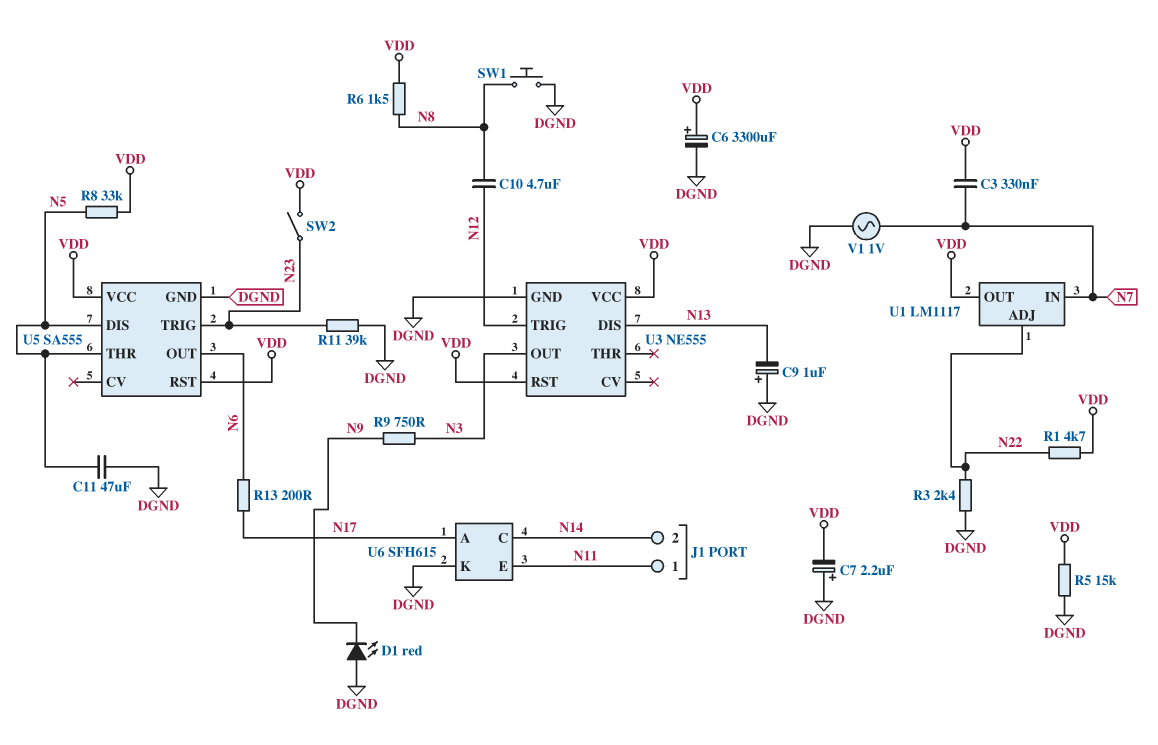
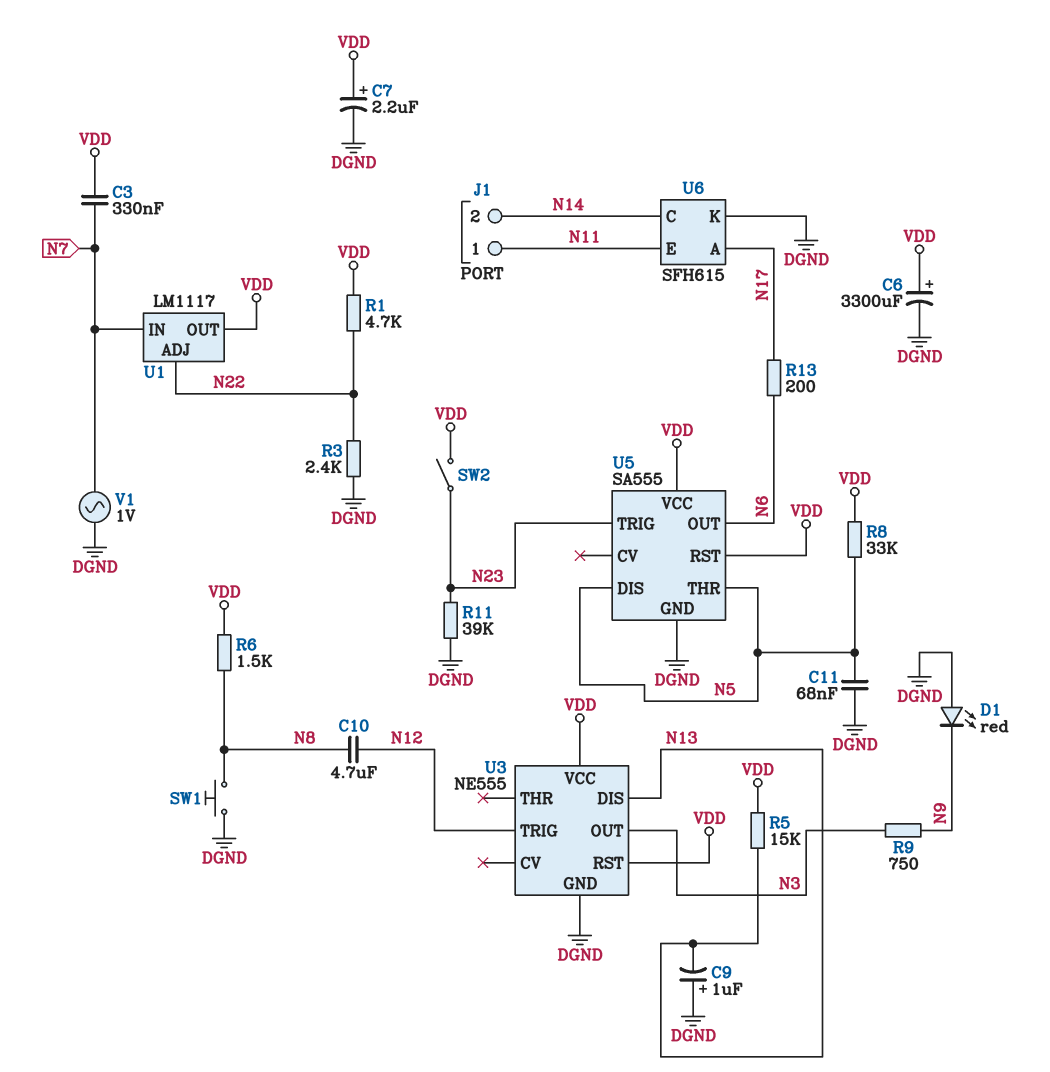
C7: 2.2uF (plus DGND, minus VDD) -> 2.2uF (plus VDD, minus DGND)
C11: 47uF (DGND, N5) -> 68nF (DGND, N5)
R5: 15k (DGND, VDD) -> 15k (N13, VDD)

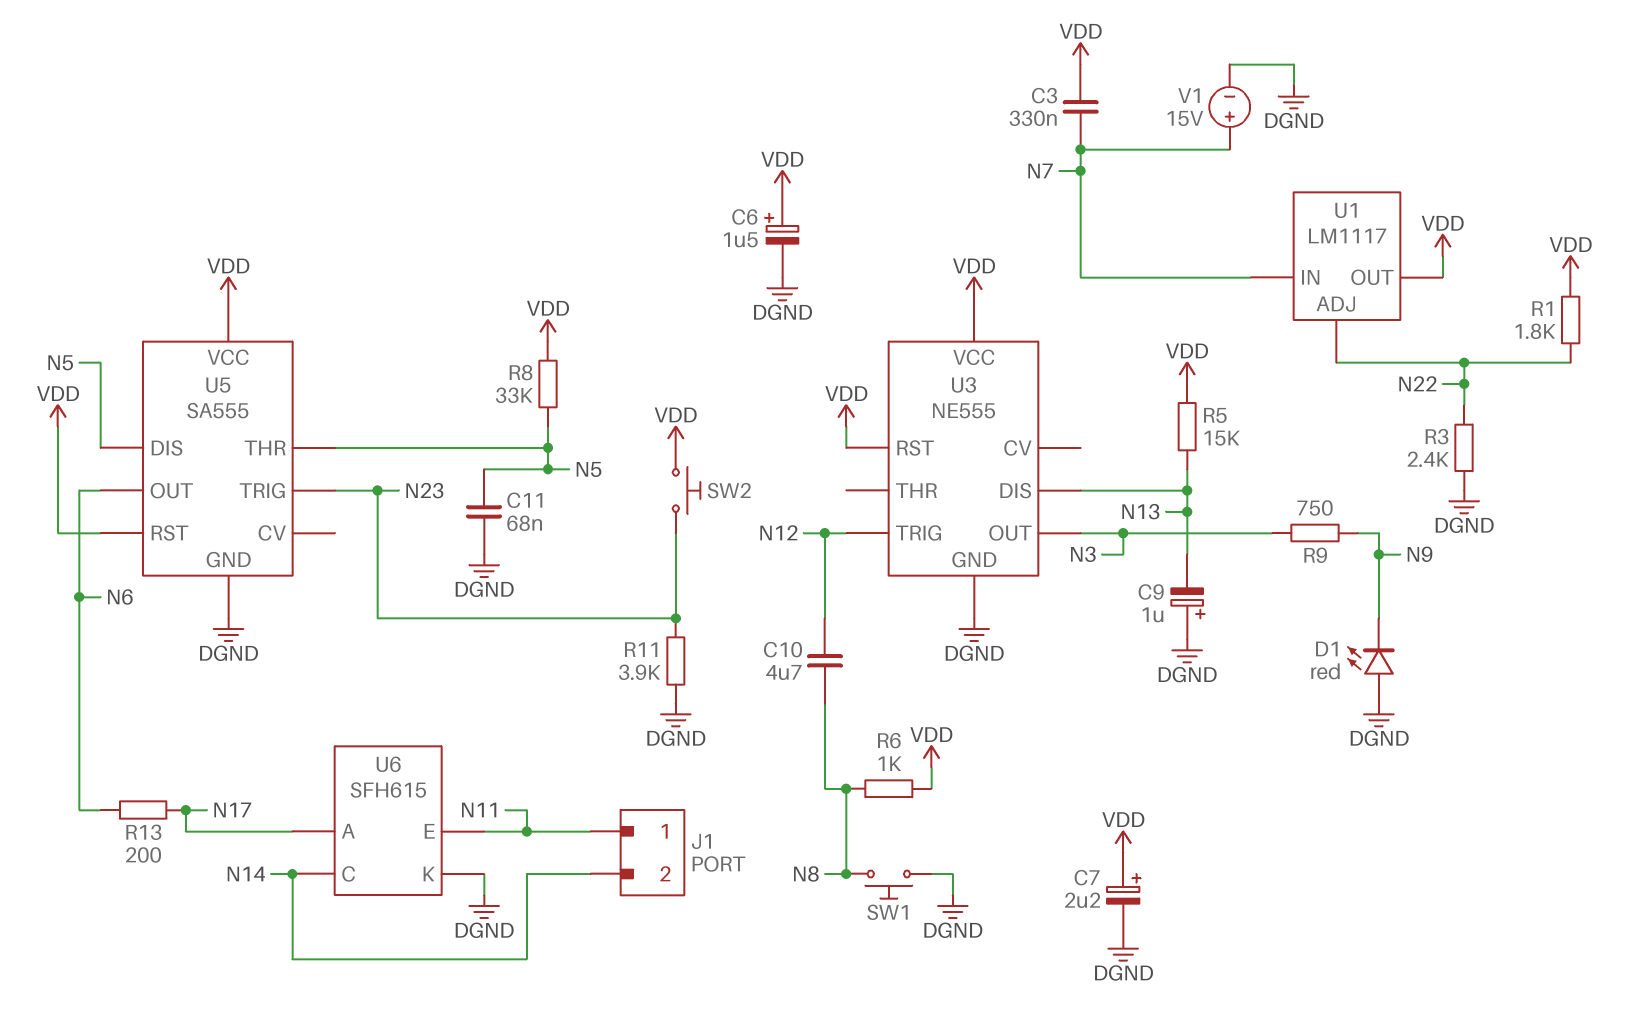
C6: 3300uF (plus VDD, minus DGND) -> 1.5uF (plus VDD, minus DGND)
R1: 4.7k (N22, VDD) -> 1.8k (N22, VDD)
R6: 1.5k (N8, VDD) -> 1k (N8, VDD)
R11: 39k (DGND, N23) -> 3.9k (DGND, N23)
SW2: switch (N23, VDD) -> button (N23, VDD)
V1: AC 1V (DGND, N7) -> 15V (plus N7, minus DGND)

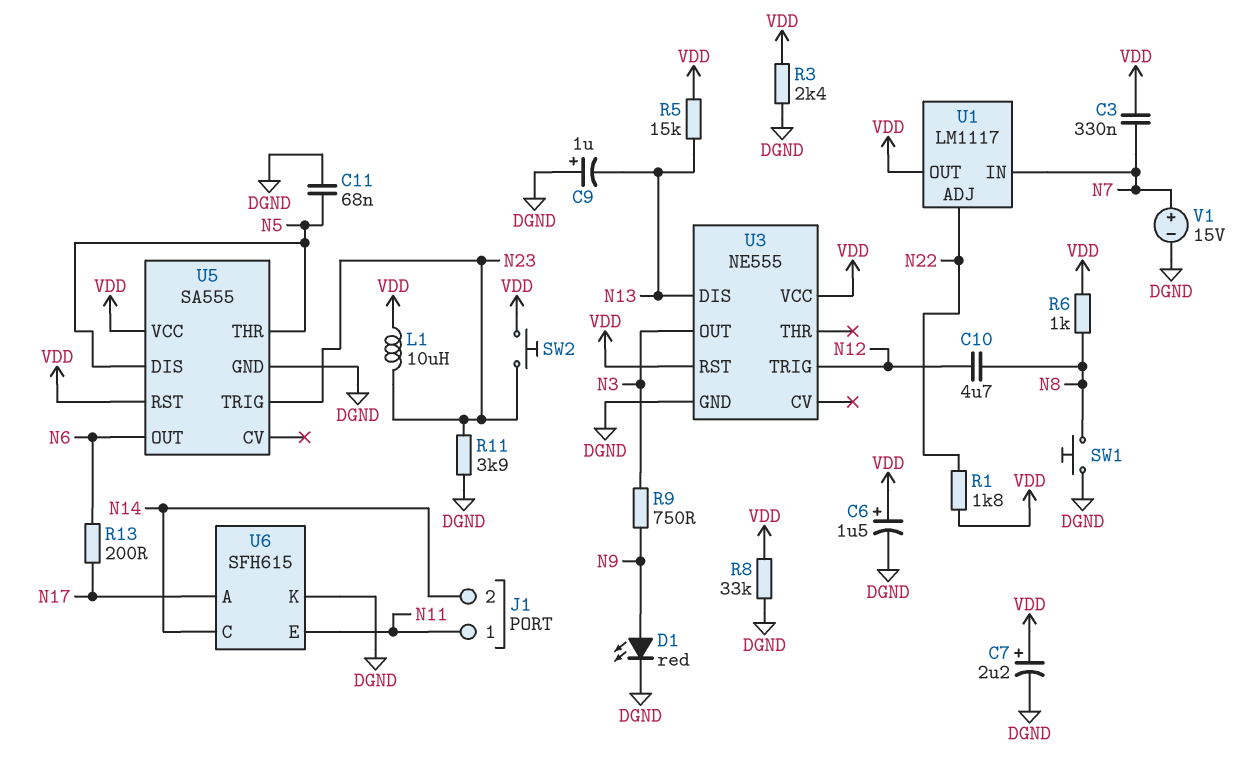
D1: LED red (A DGND, K N9) -> LED red (A N9, K DGND)
L1: none -> 10uH (N23, VDD)
R3: 2.4k (DGND, N22) -> 2.4k (DGND, VDD)
R8: 33k (N5, VDD) -> 33k (DGND, VDD)

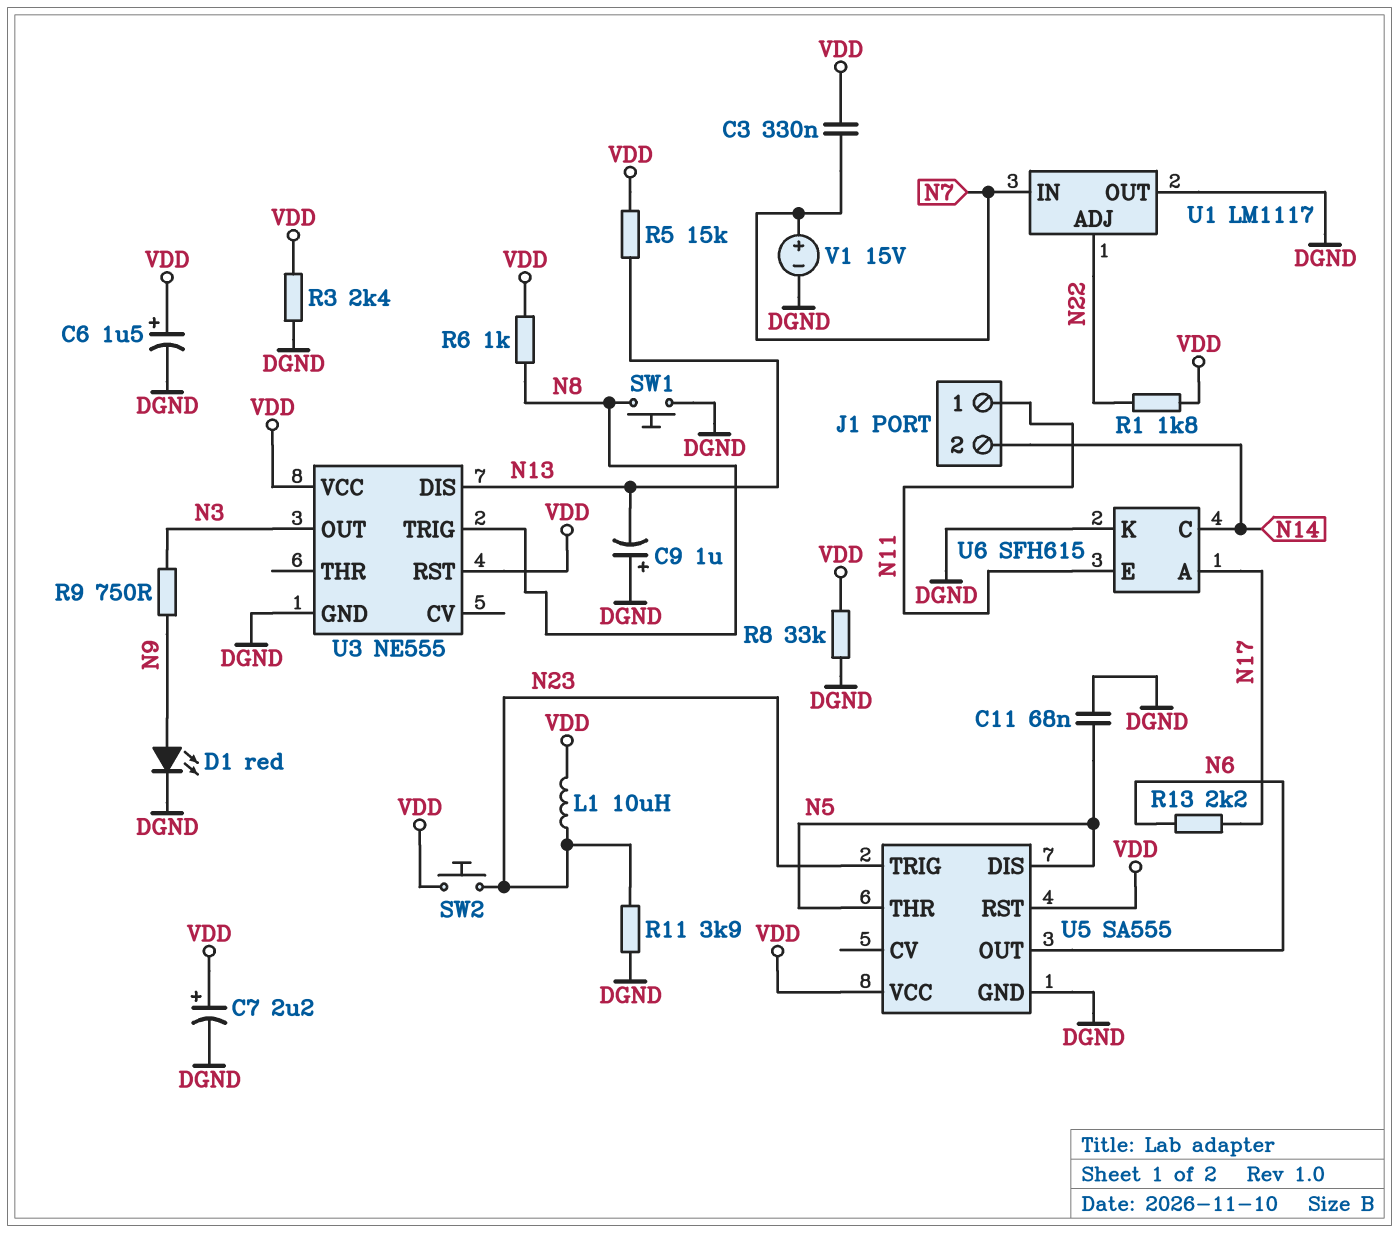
C10: 4.7uF (N8, N12) -> none
R13: 200 (N6, N17) -> 2.2k (N6, N17)
U1 pin OUT: VDD -> DGND
U3 pin TRIG: N12 -> N8

